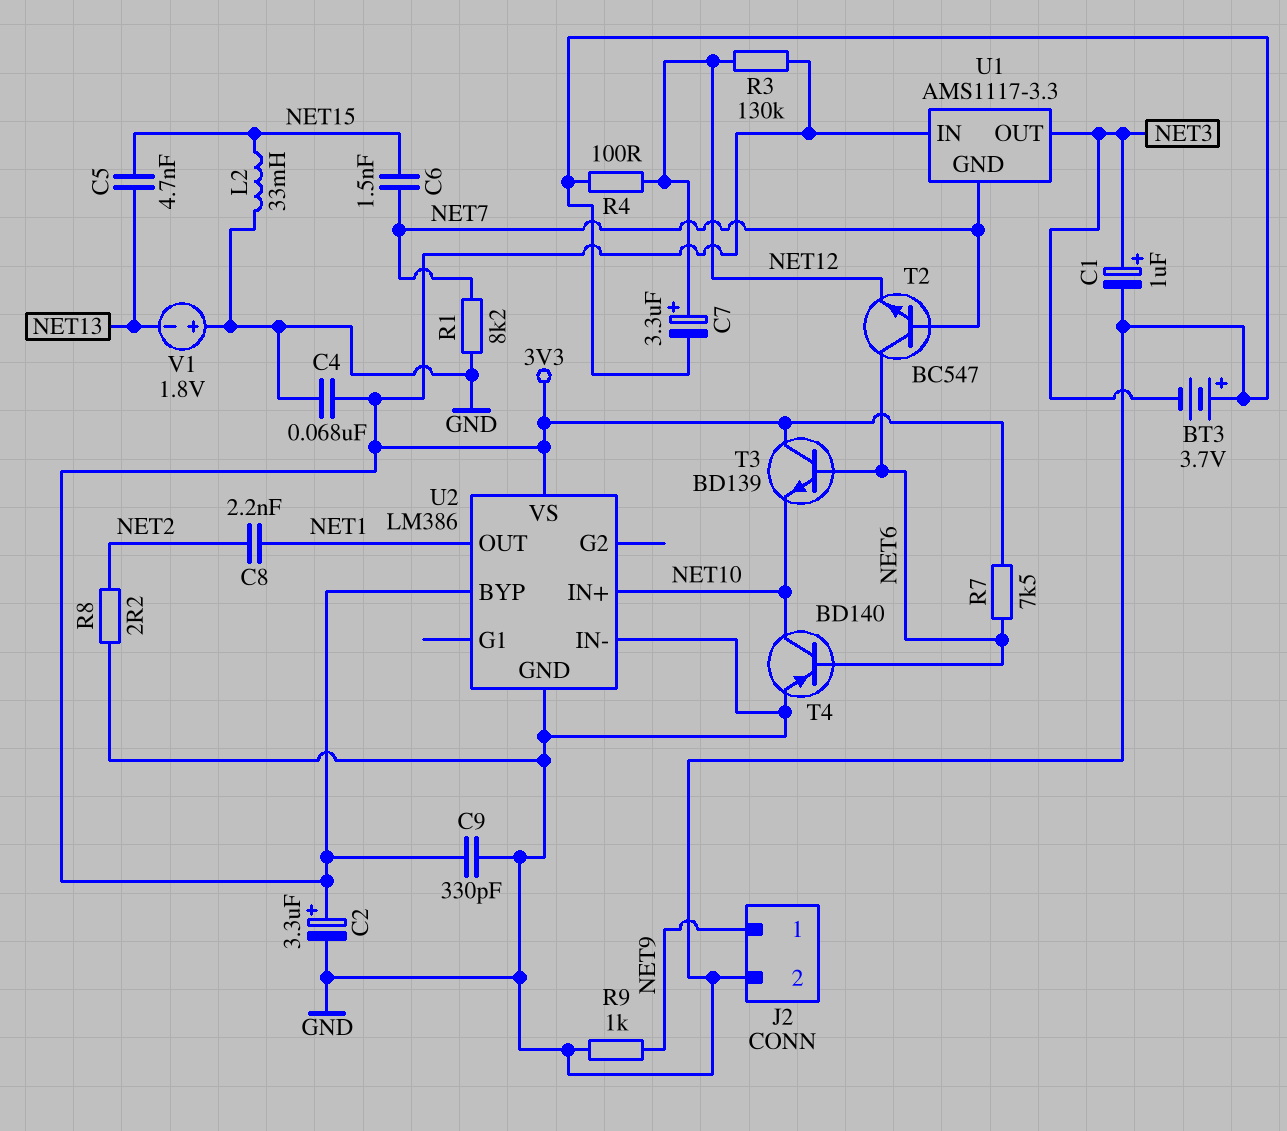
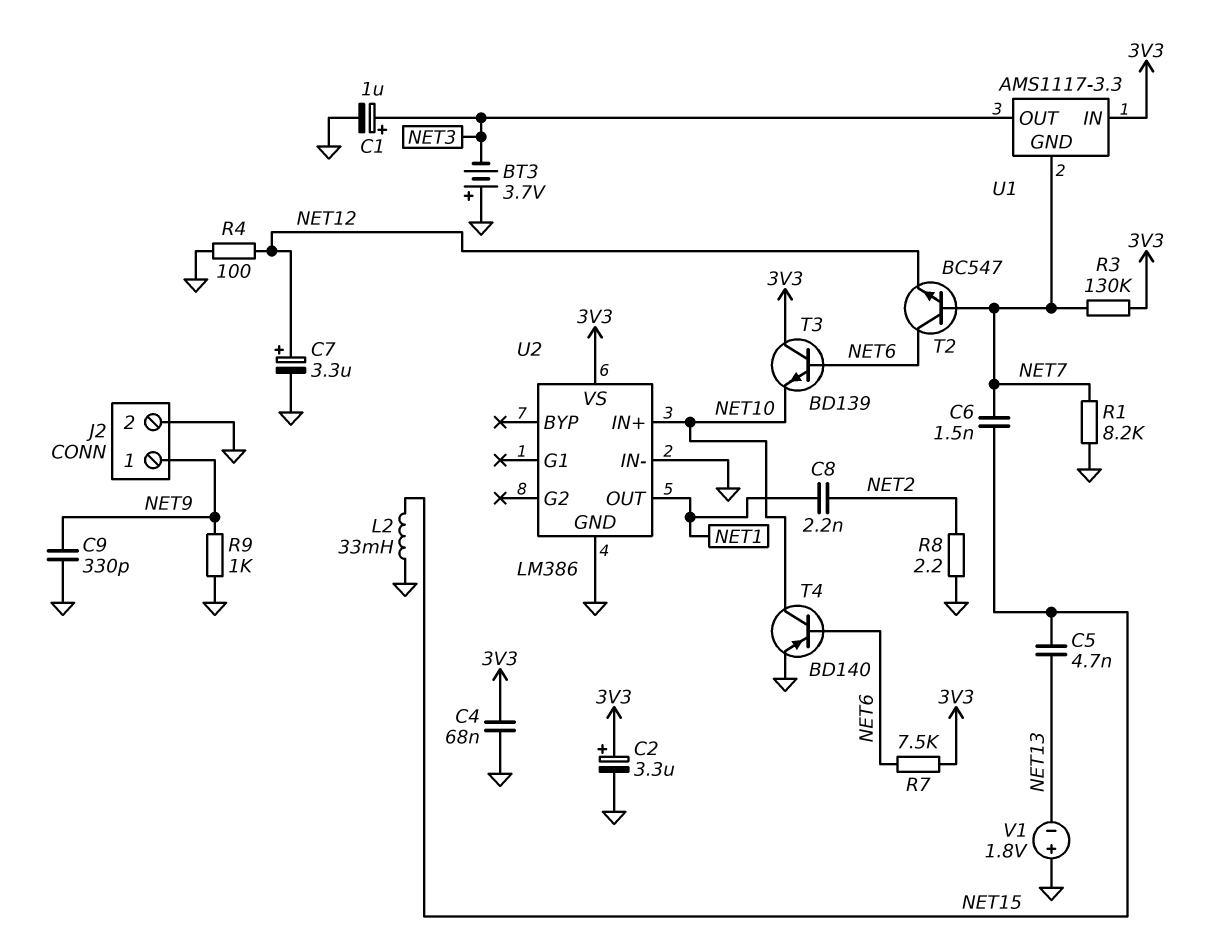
C9: 330pF (3V3, GND) -> 330pF (GND, NET9)
R3: 130k (3V3, NET12) -> 130k (3V3, NET7)
U2 pin BYP: 3V3 -> none

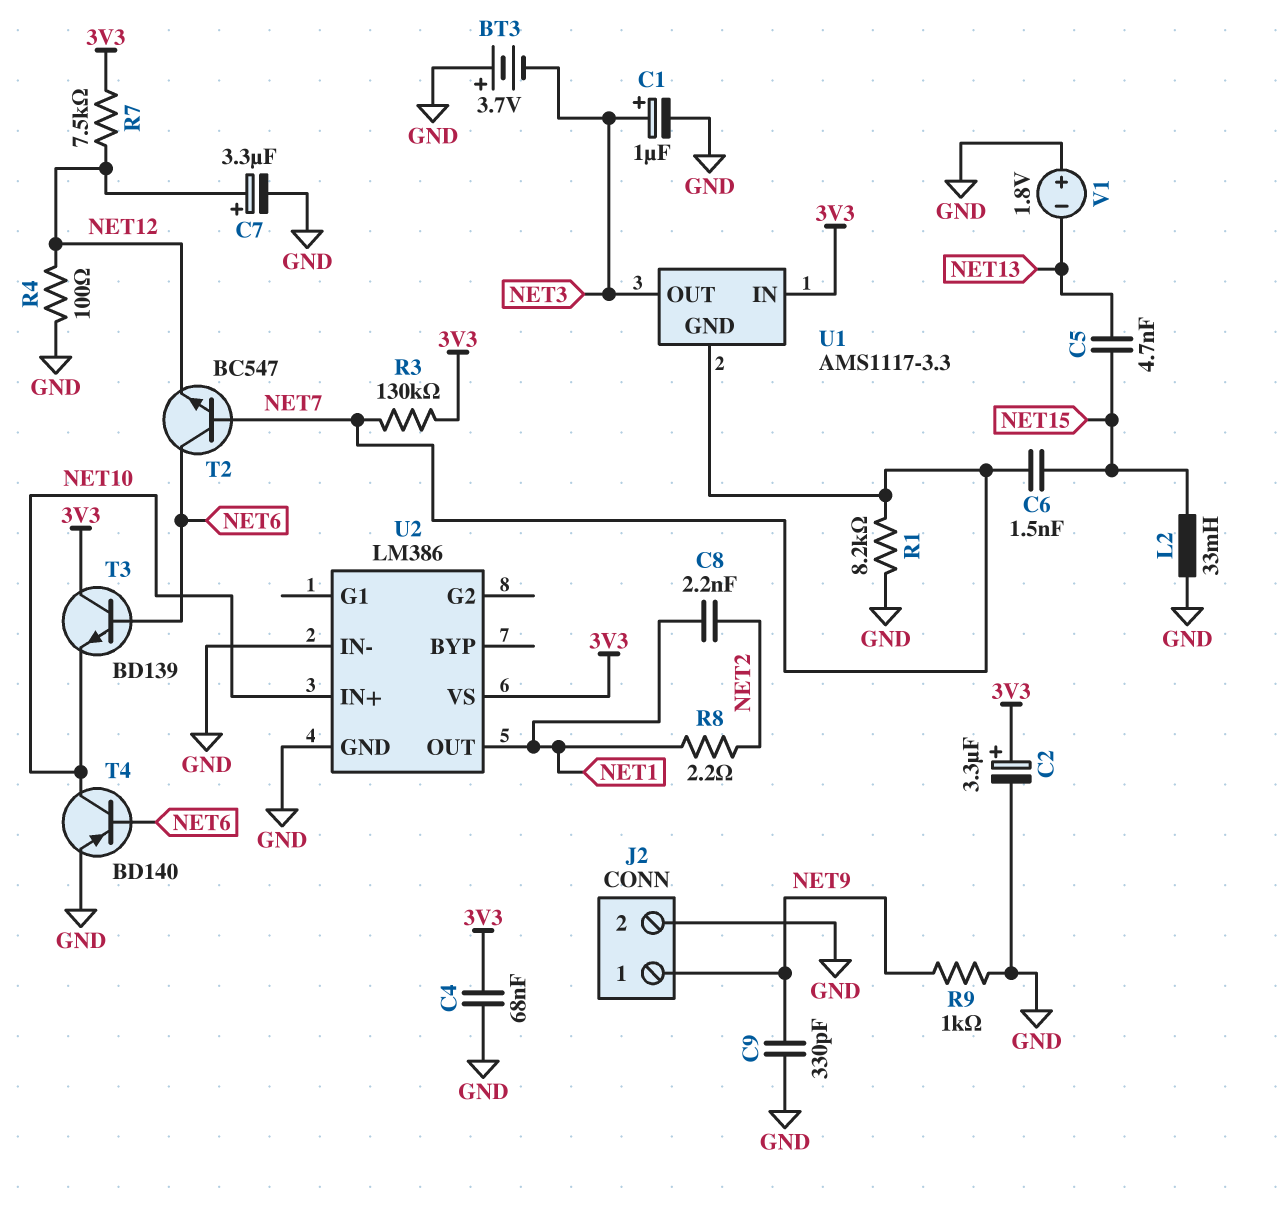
R7: 7.5k (3V3, NET6) -> 7.5k (3V3, NET12)
R8: 2.2 (GND, NET2) -> 2.2 (NET1, NET2)

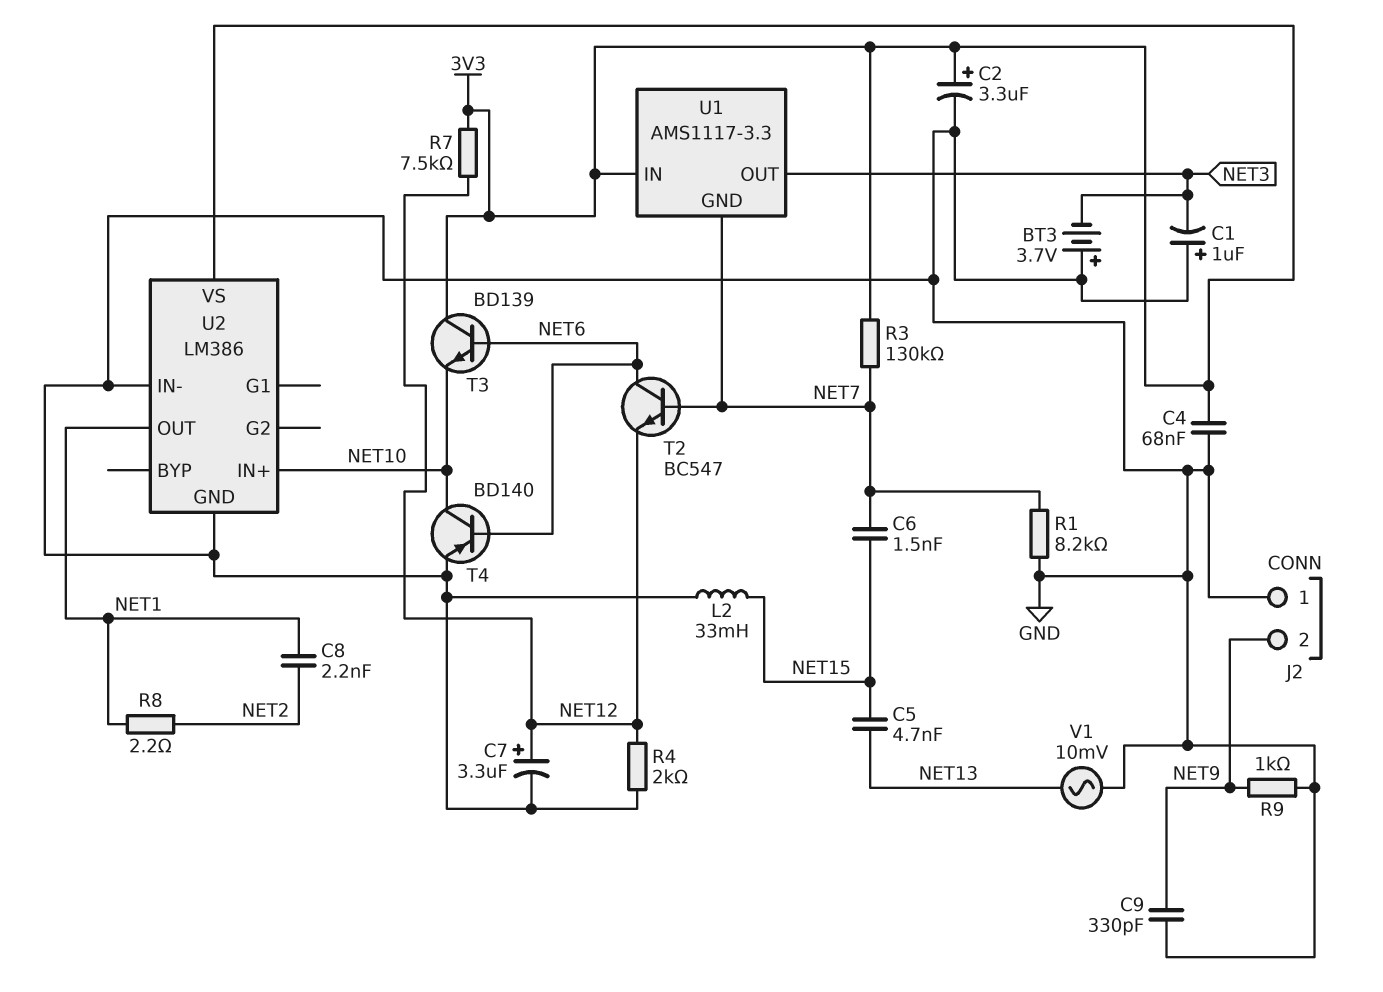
C1: 1uF (plus NET3, minus GND) -> 1uF (plus GND, minus NET3)
J2 pin 1: NET9 -> GND
J2 pin 2: GND -> NET9
R4: 100 (GND, NET12) -> 2k (GND, NET12)
V1: 1.8V (plus GND, minus NET13) -> AC 10mV (GND, NET13)

